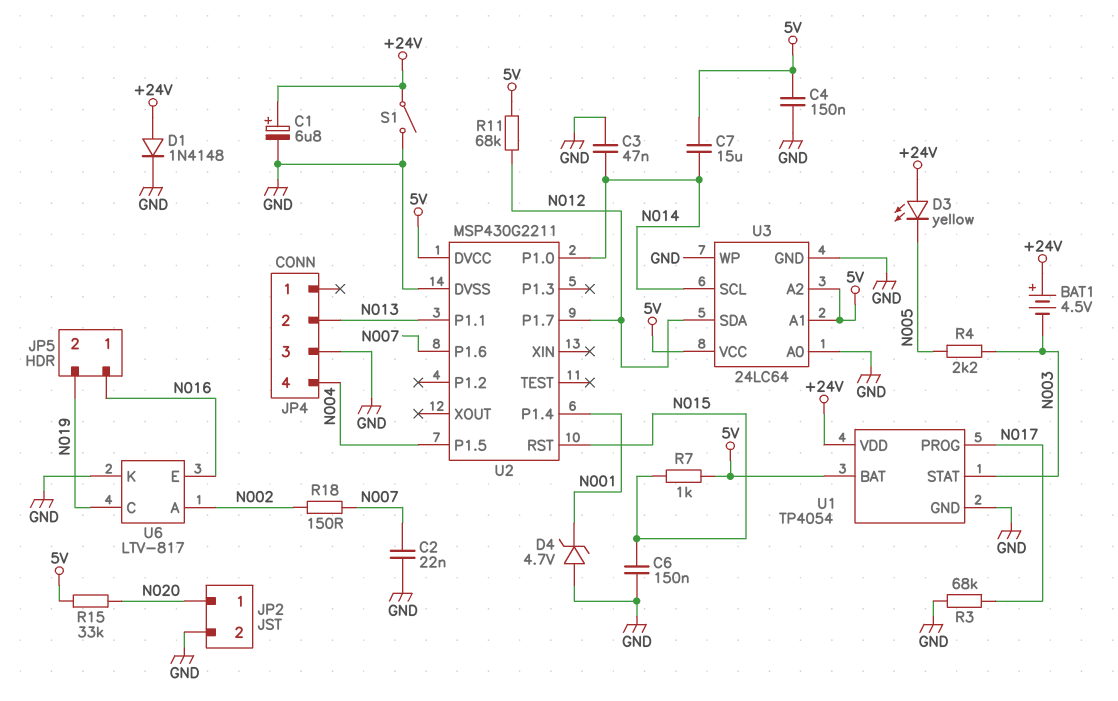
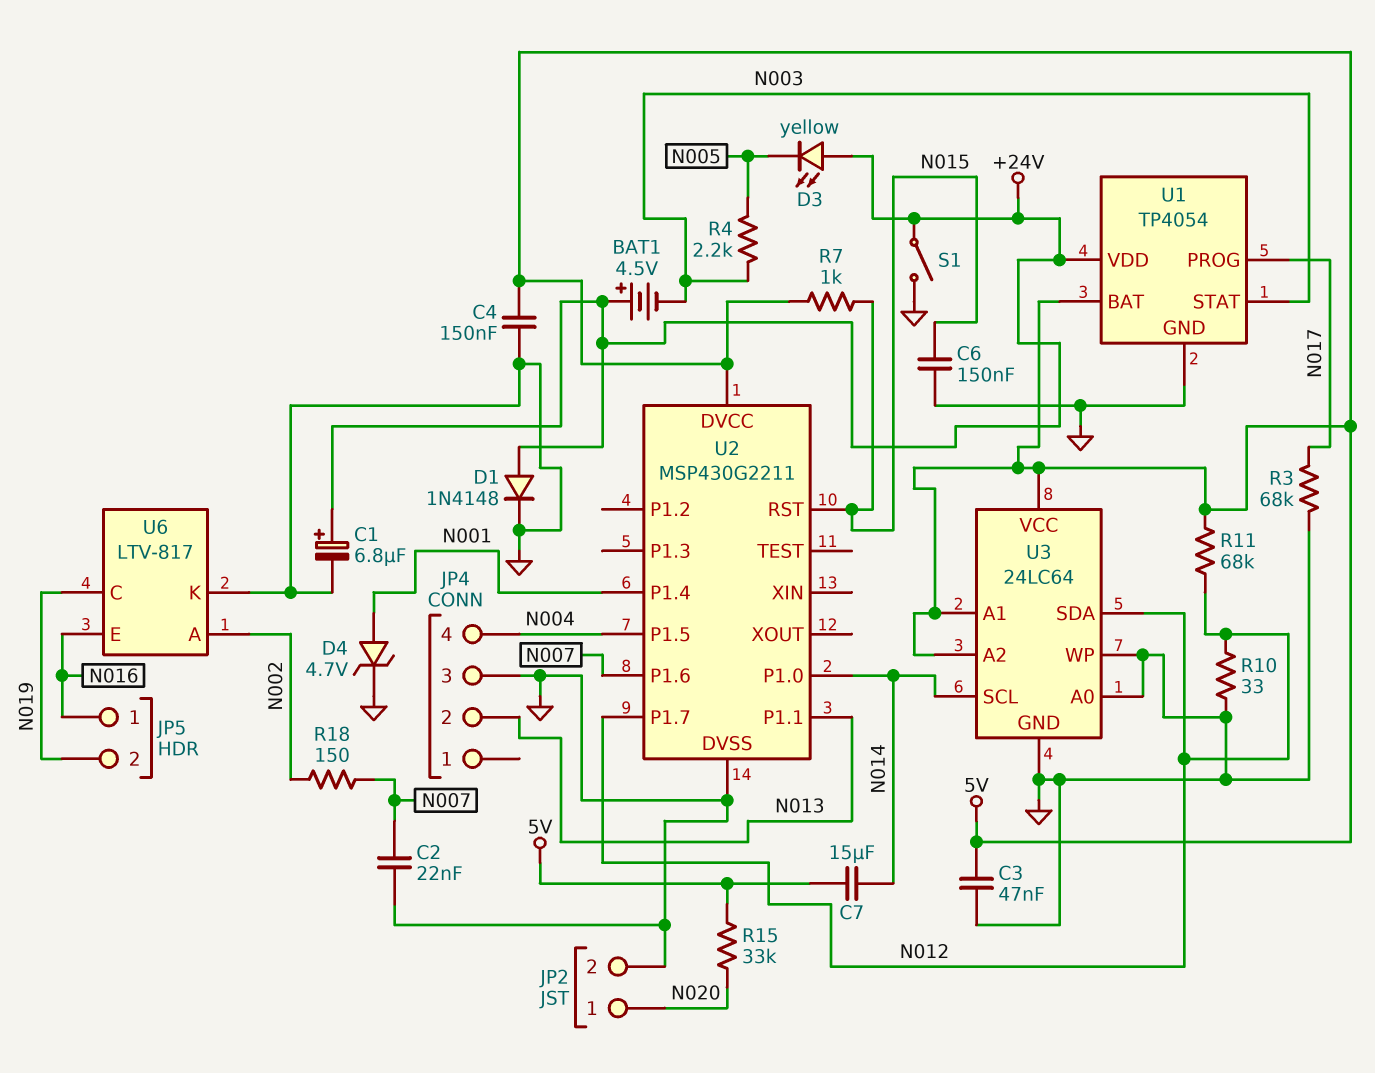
C3: 47nF (GND, N014) -> 47nF (5V, GND)
D4: zener 4.7V (A GND, K N001) -> zener 4.7V (A N001, K GND)
R10: none -> 33 (GND, N012)

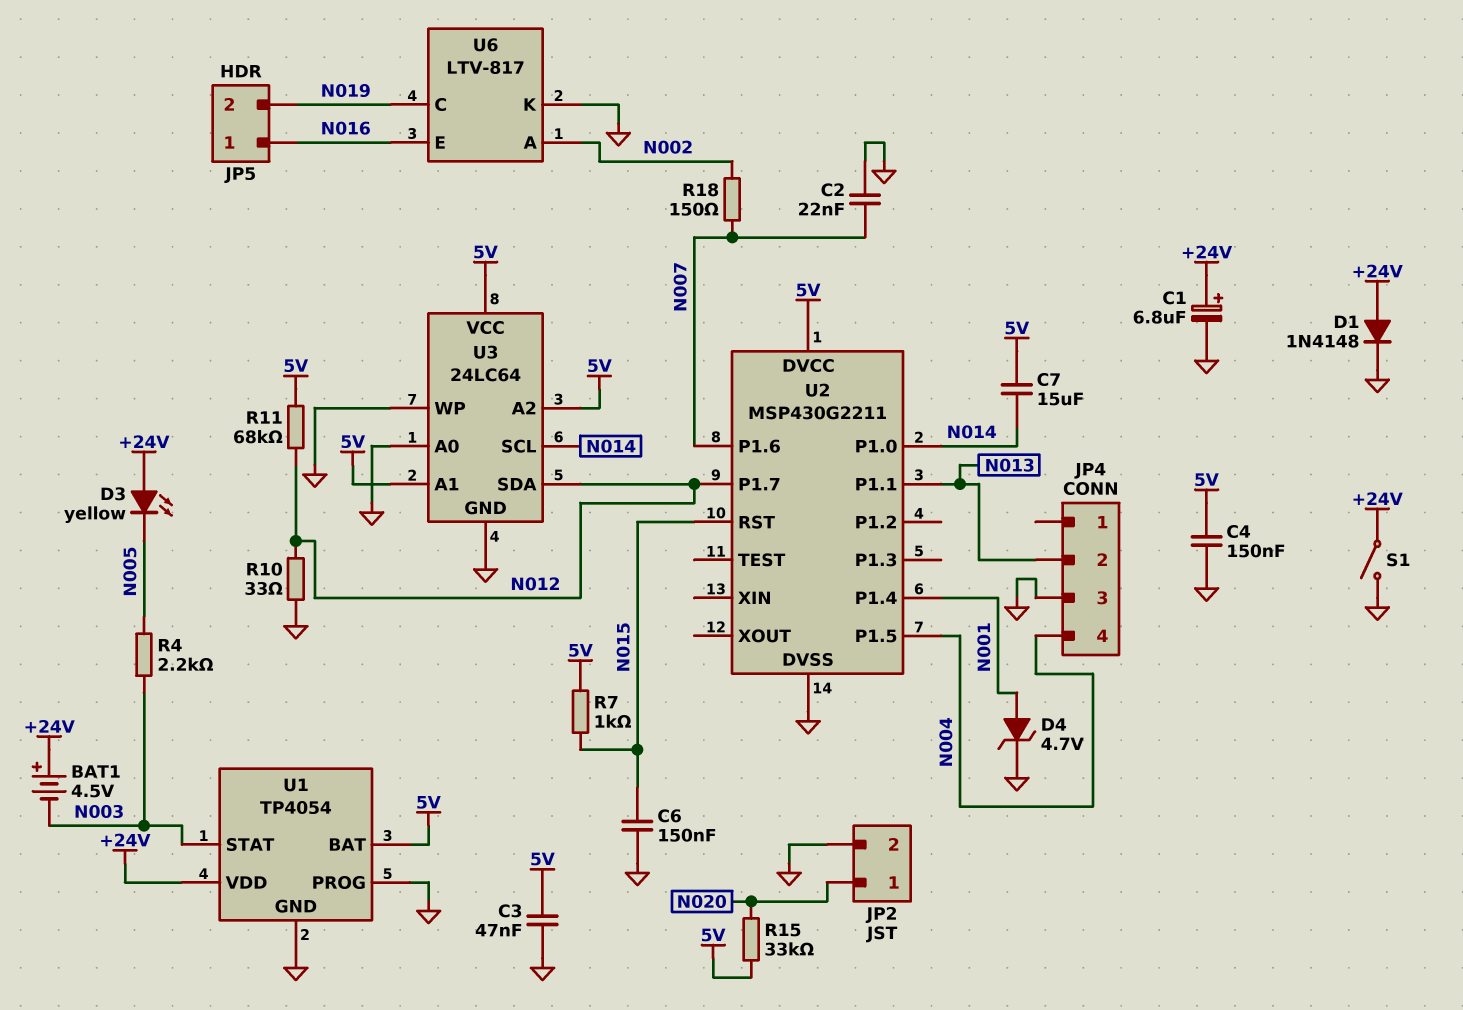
R3: 68k (GND, N017) -> none
U1 pin PROG: N017 -> GND

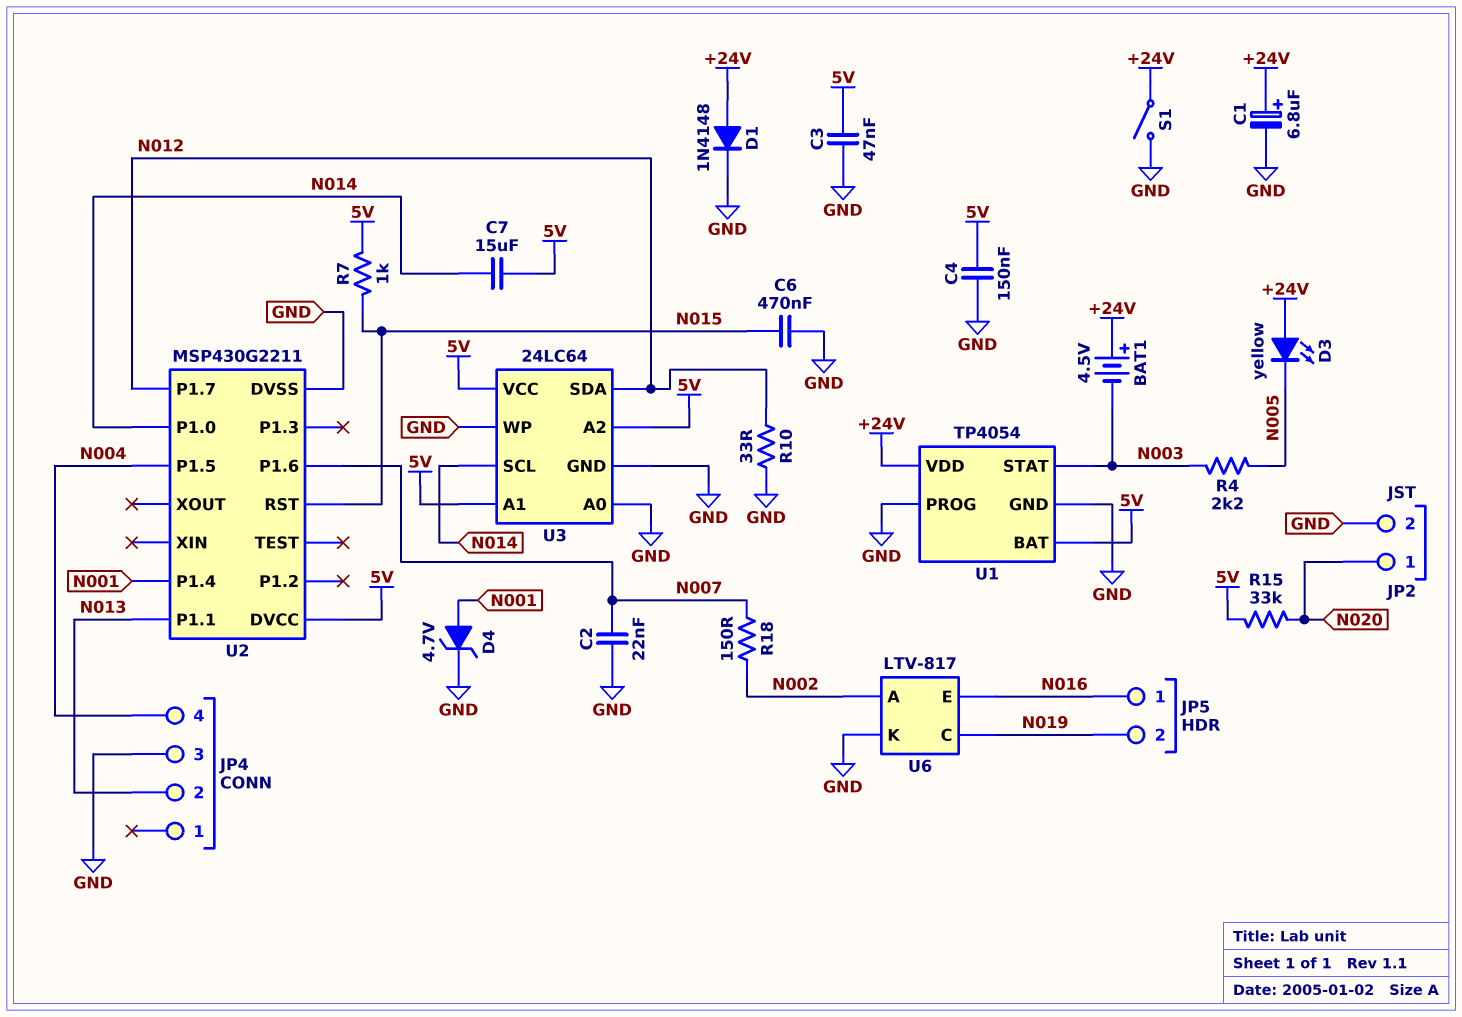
C6: 150nF (GND, N015) -> 470nF (GND, N015)
R11: 68k (5V, N012) -> none

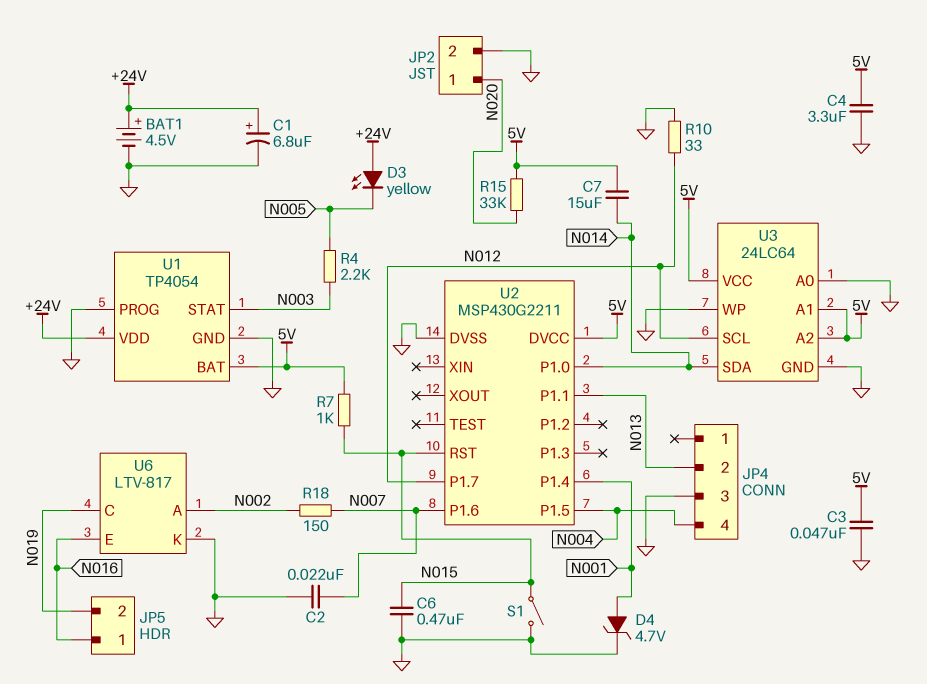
BAT1: 4.5V (plus +24V, minus N003) -> 4.5V (plus +24V, minus GND)
C4: 150nF (5V, GND) -> 3.3uF (5V, GND)
D1: diode 1N4148 (A +24V, K GND) -> none
S1: switch (+24V, GND) -> switch (GND, N015)
U3 pin SCL: N014 -> N012
U3 pin SDA: N012 -> N014

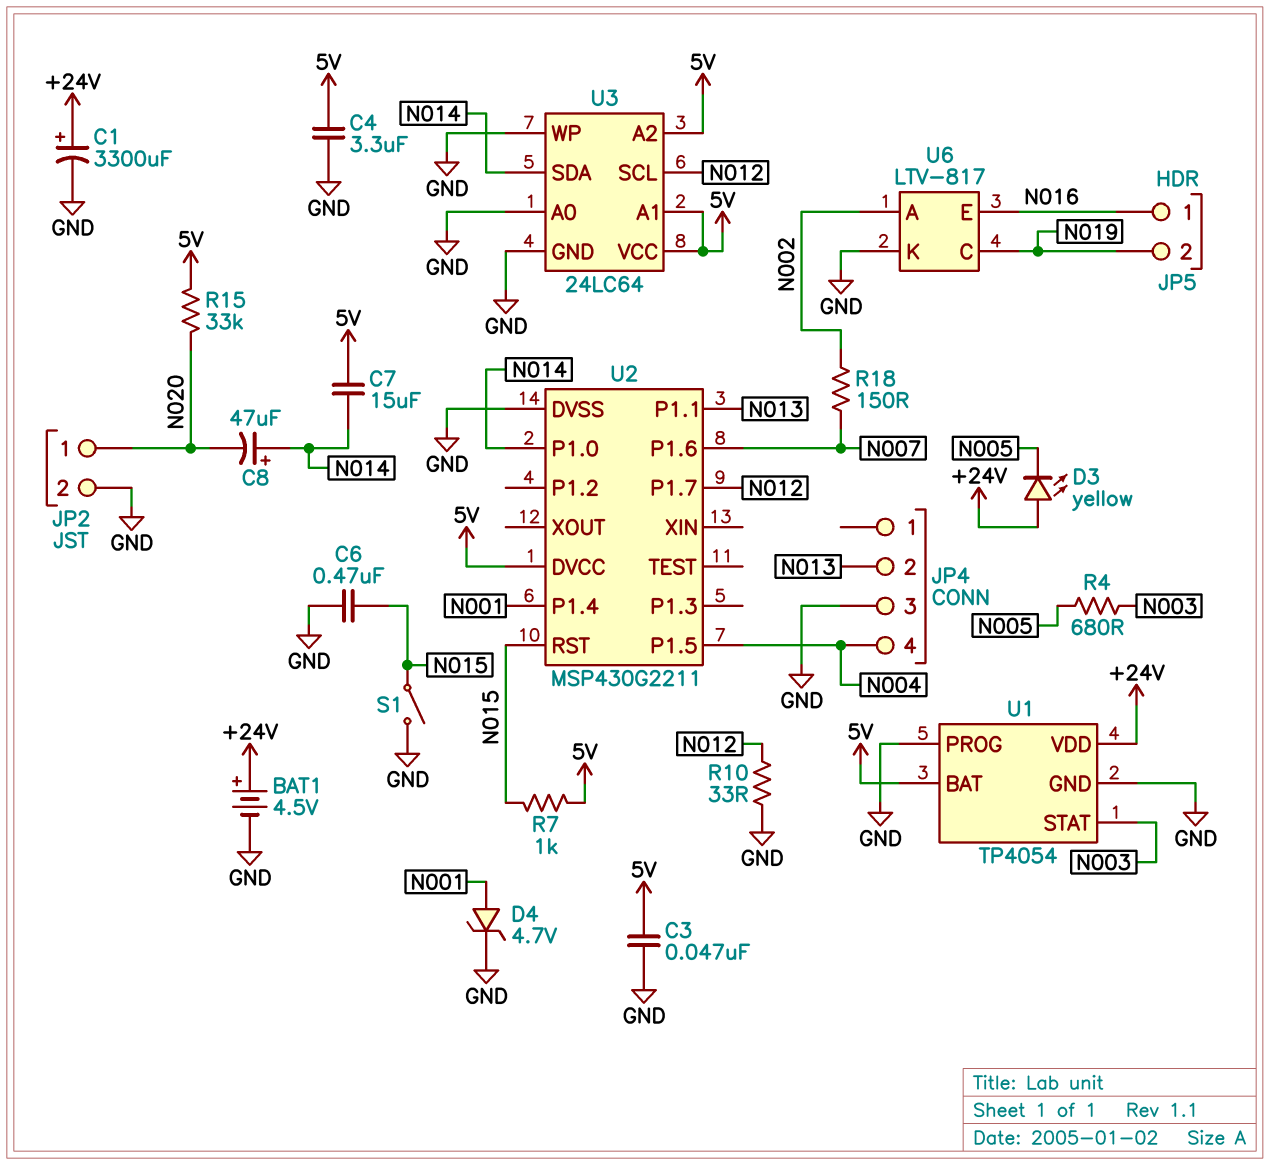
C1: 6.8uF (plus +24V, minus GND) -> 3300uF (plus +24V, minus GND)
C2: 22nF (GND, N007) -> none
C8: none -> 47uF (plus N014, minus N020)
R4: 2.2k (N003, N005) -> 680 (N003, N005)

